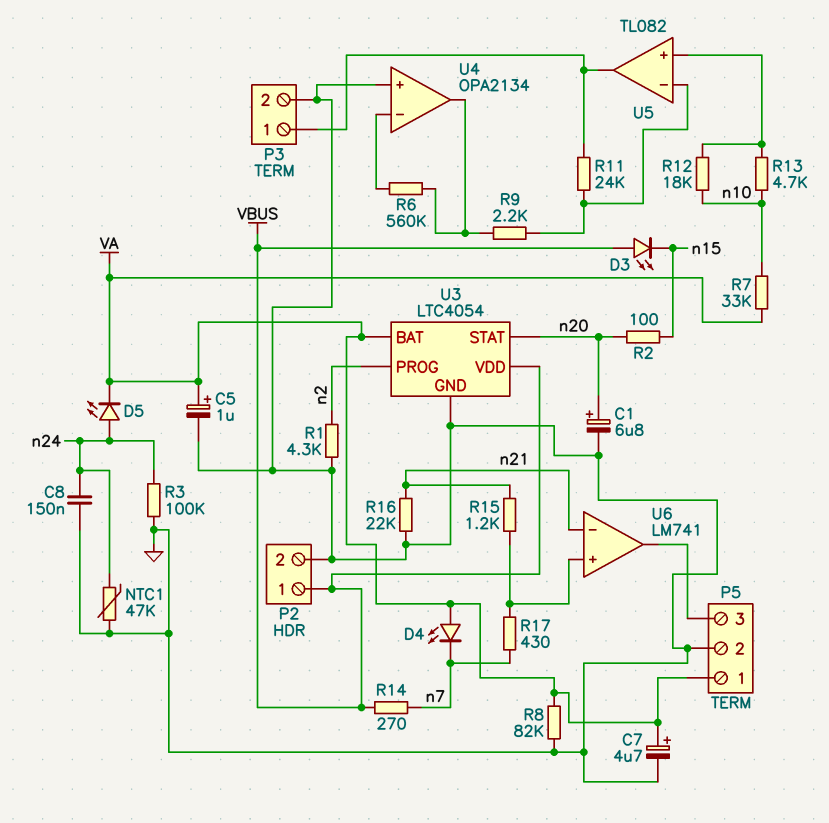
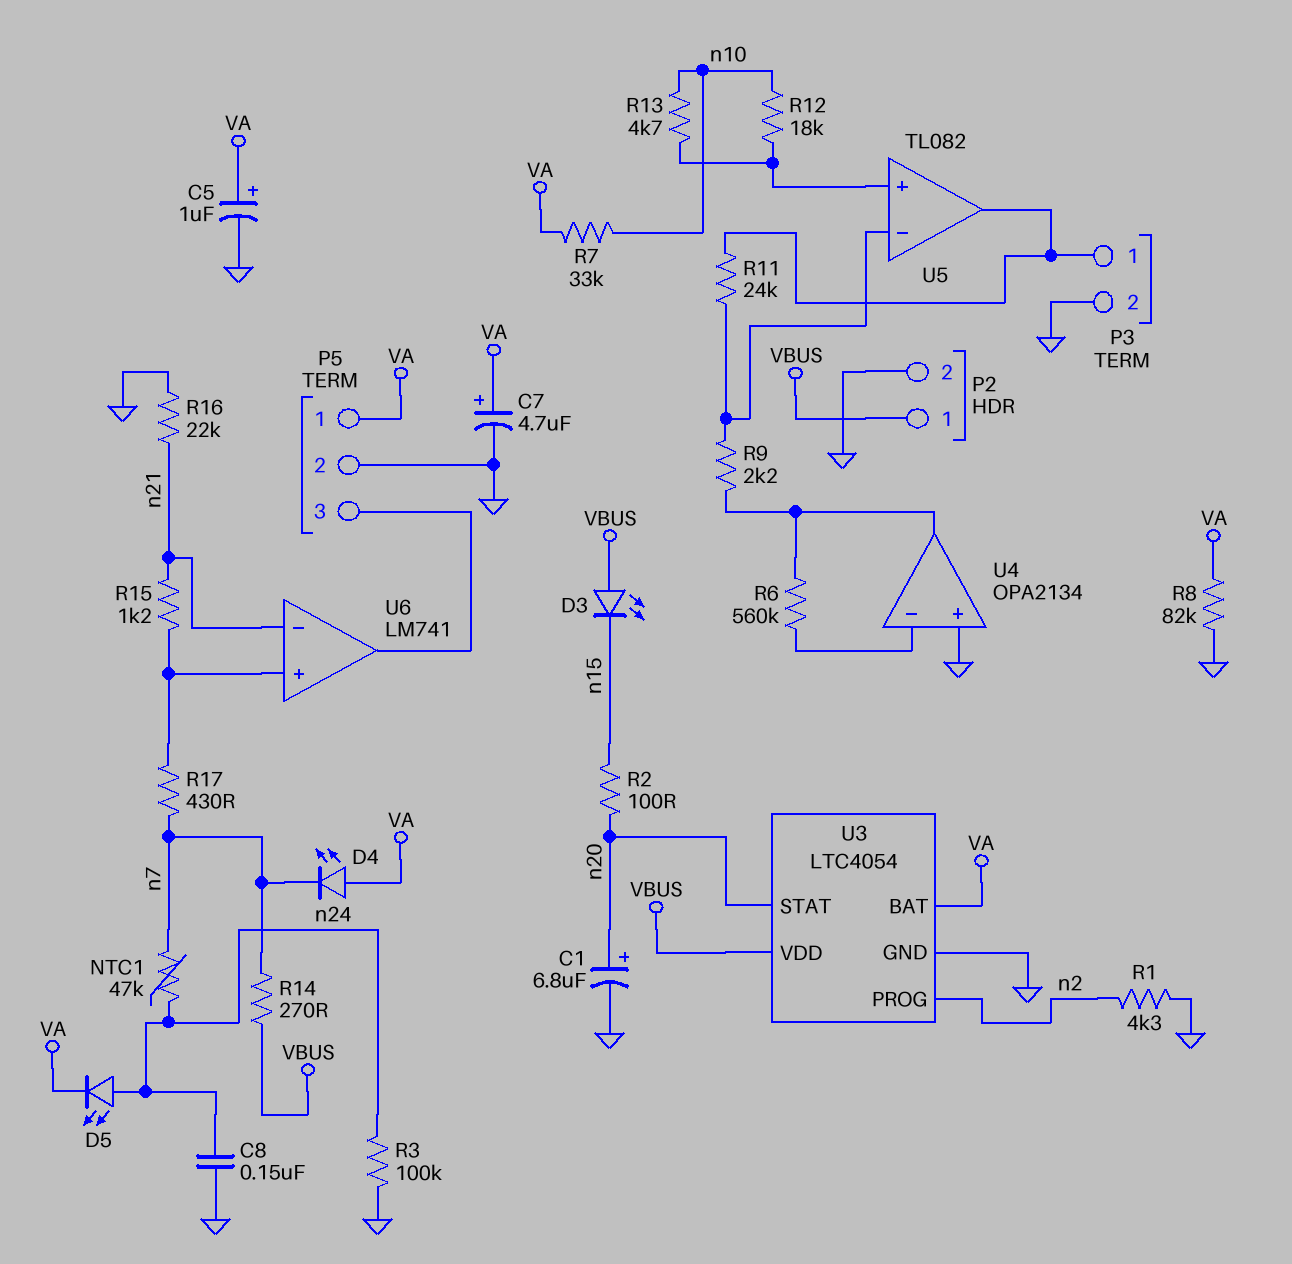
NTC1: 47k (GND, n24) -> 47k (n7, n24)

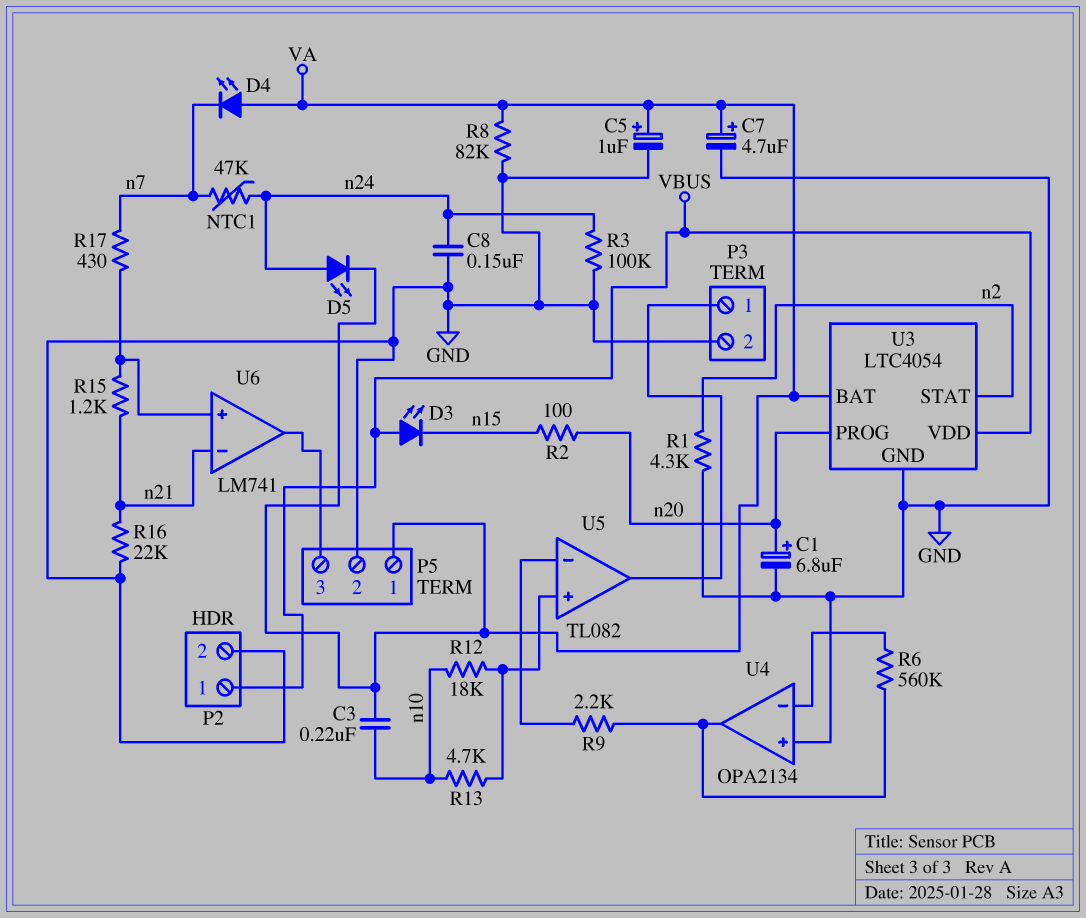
C3: none -> 220nF (VA, n10)
R7: 33k (VA, n10) -> none
R11: 24k (P3/1, U5/in-) -> none
R14: 270 (VBUS, n7) -> none
U3 pin PROG: n2 -> n20
U3 pin STAT: n20 -> n2

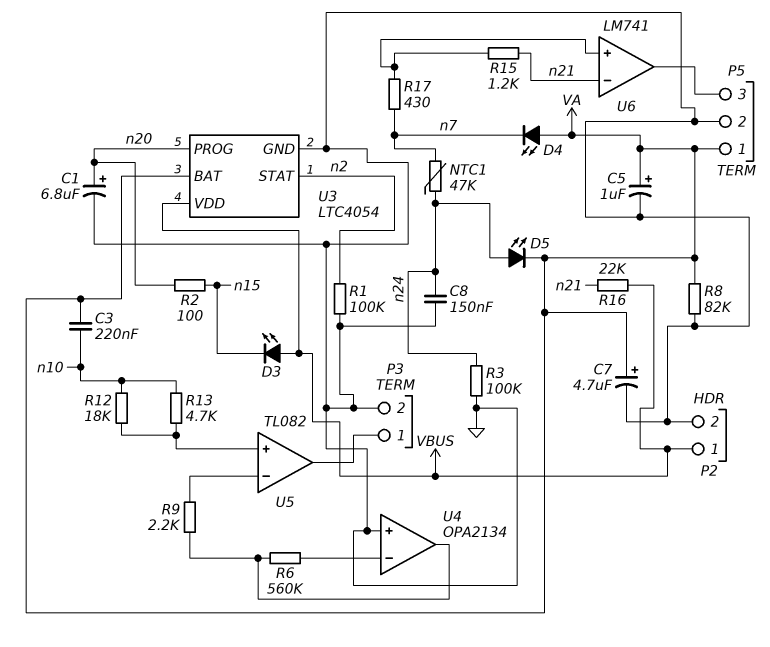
R1: 4.3k (GND, n2) -> 100k (GND, n2)
R16: 22k (GND, n21) -> 22k (VBUS, n21)

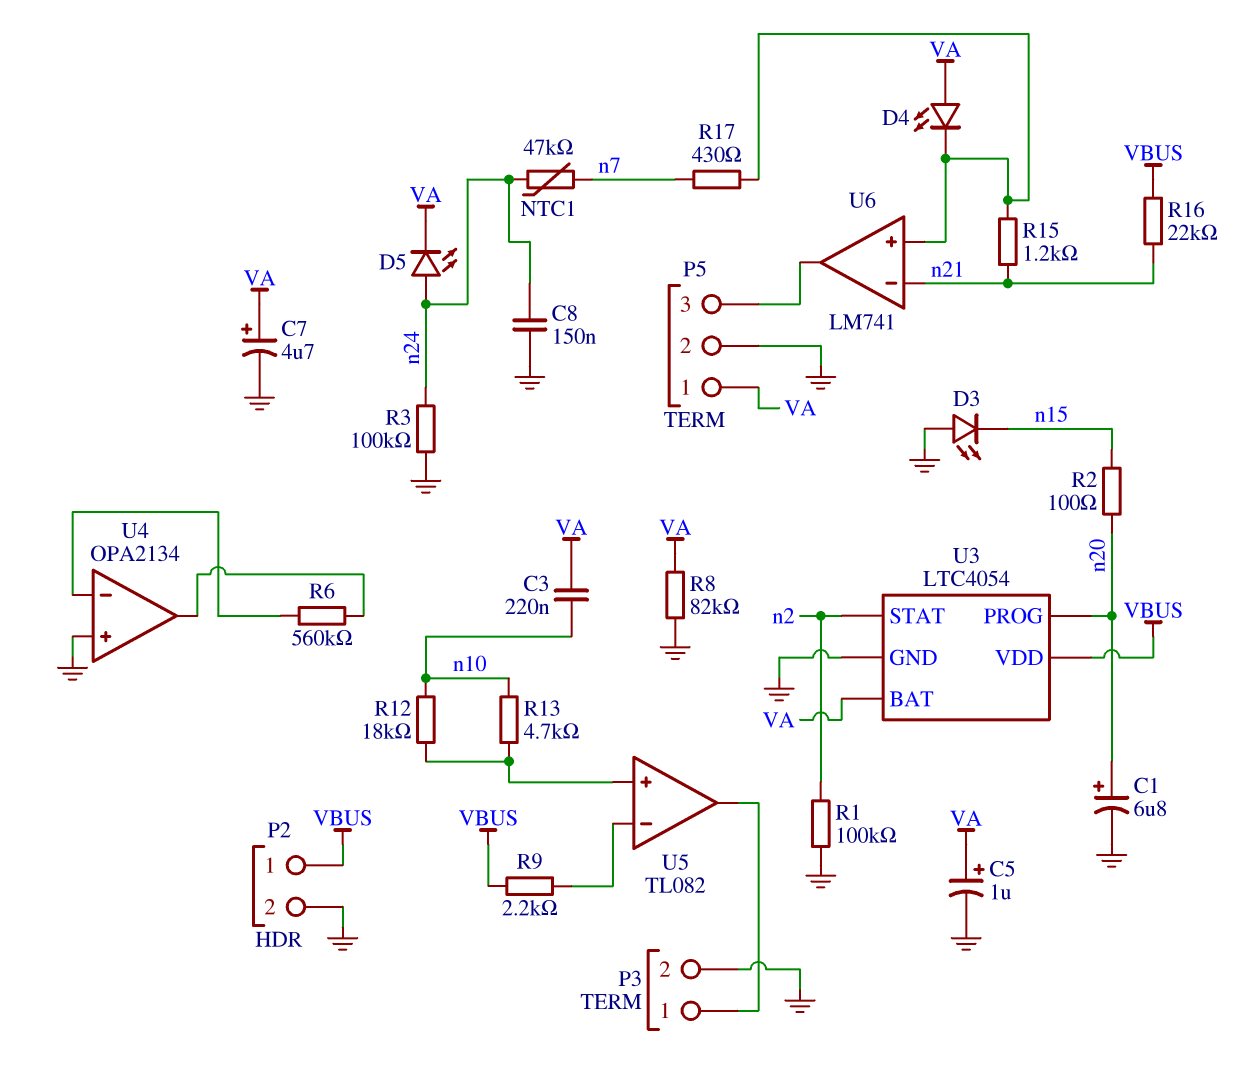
D3: LED (A VBUS, K n15) -> LED (A GND, K n15)
D4: LED (A VA, K n7) -> LED (A VA, K U6/in+)
R9: 2.2k (U4/out, U5/in-) -> 2.2k (U5/in-, VBUS)

